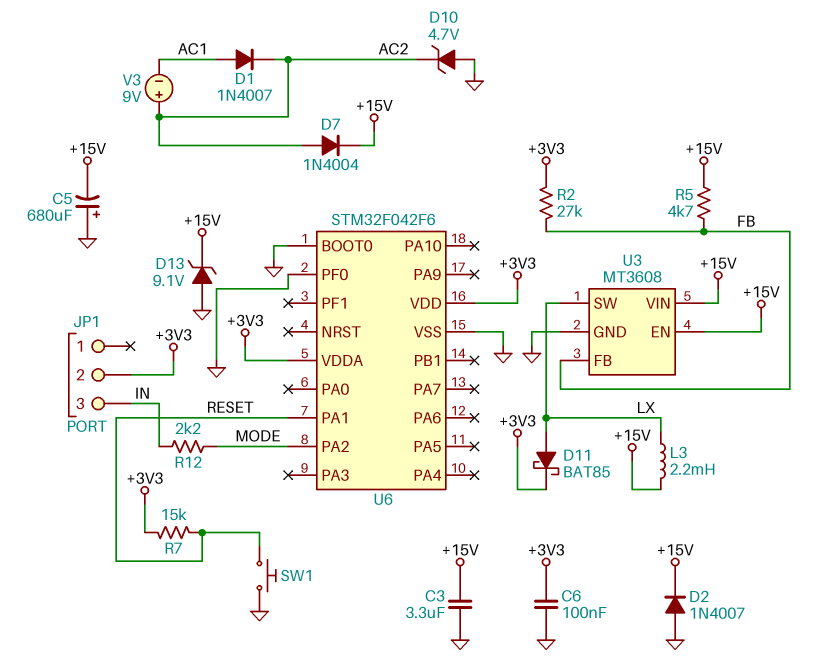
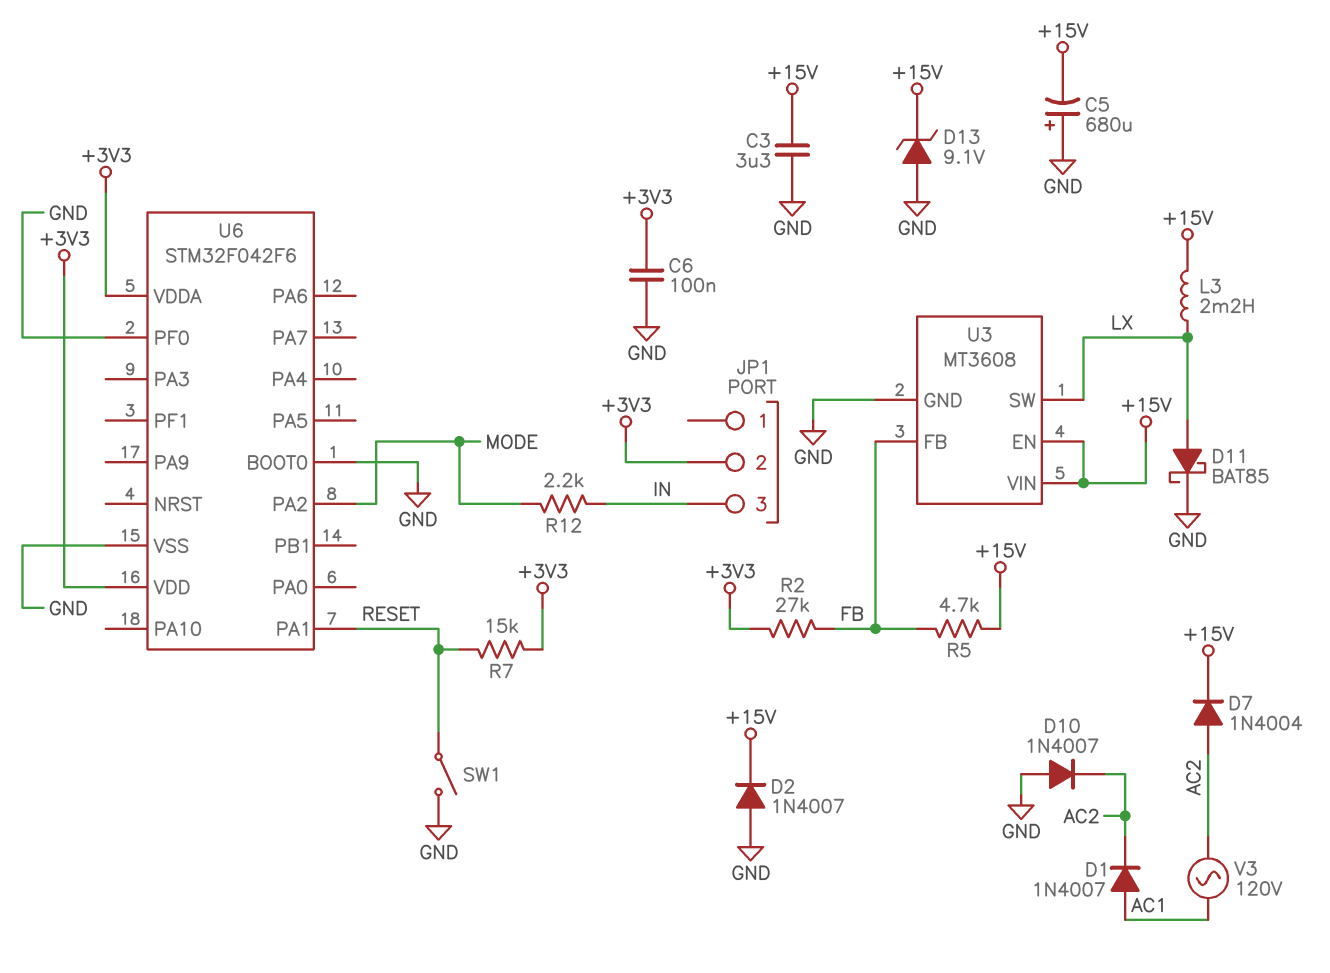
D10: zener 4.7V (A GND, K AC2) -> diode 1N4007 (A GND, K AC2)
D11: schottky BAT85 (A LX, K +3V3) -> schottky BAT85 (A LX, K GND)
SW1: button (GND, RESET) -> switch (GND, RESET)
V3: 9V (plus AC2, minus AC1) -> AC 120V (AC1, AC2)

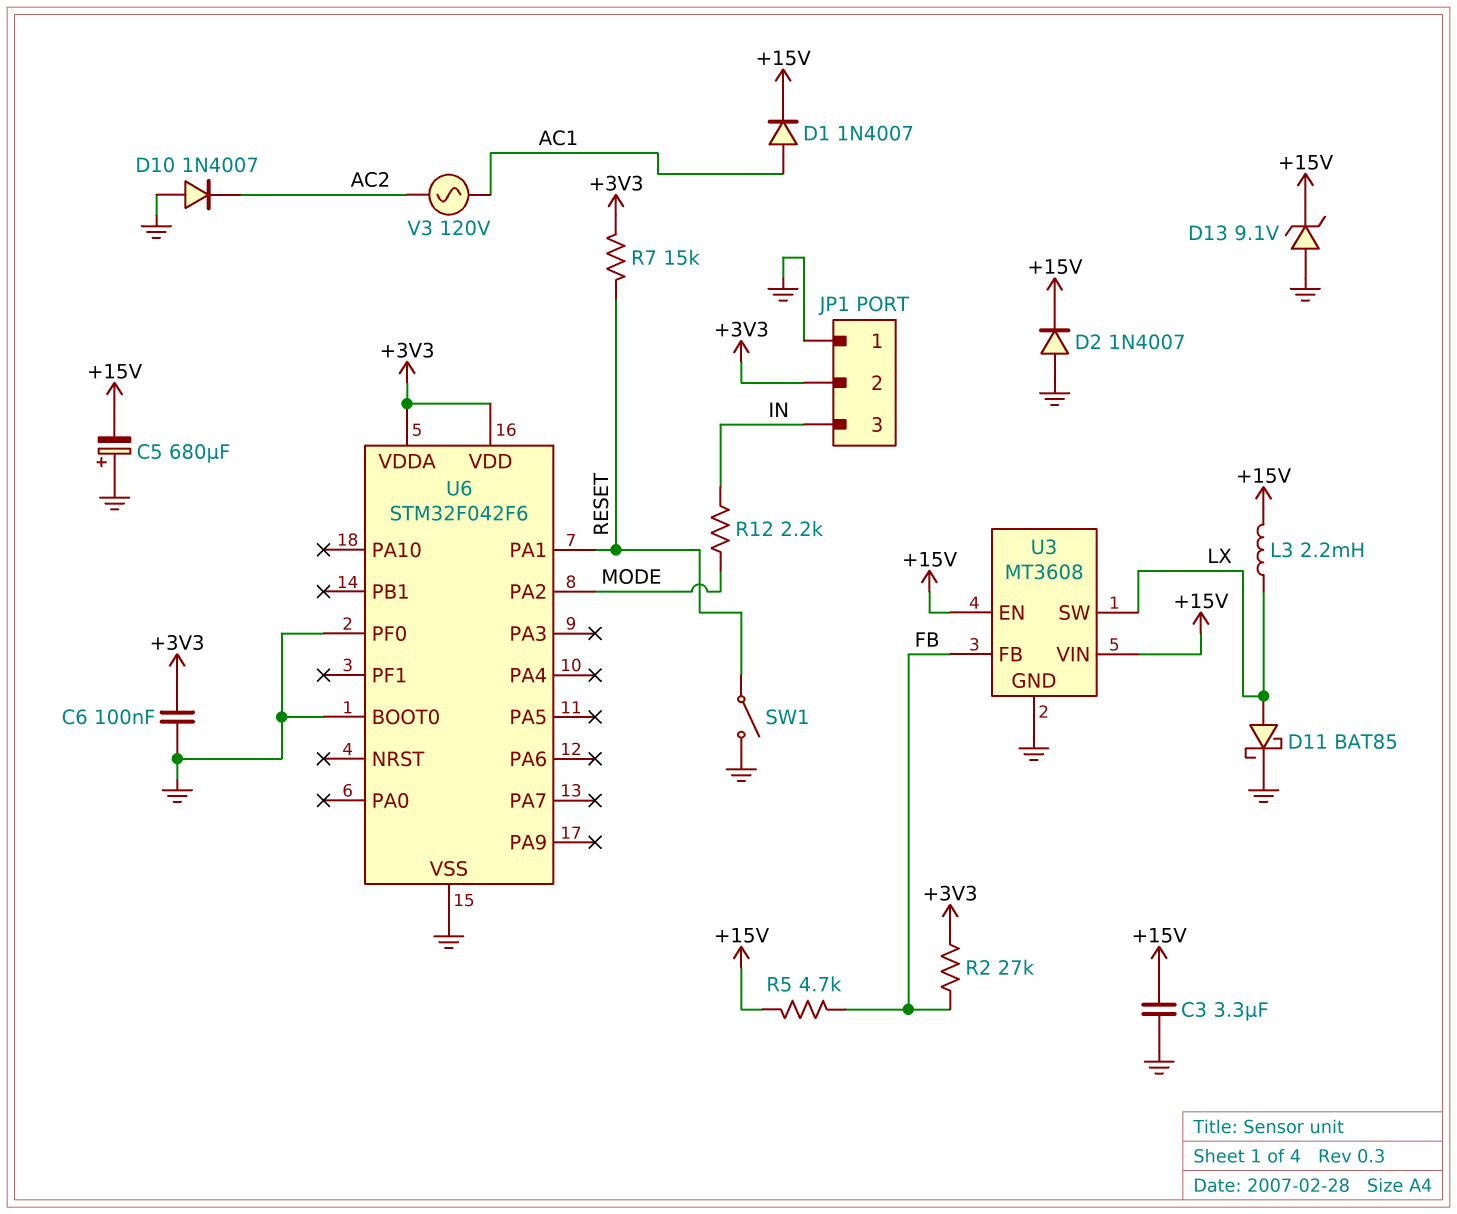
D1: diode 1N4007 (A AC1, K AC2) -> diode 1N4007 (A AC1, K +15V)
D7: diode 1N4004 (A AC2, K +15V) -> none
JP1 pin 1: none -> GND

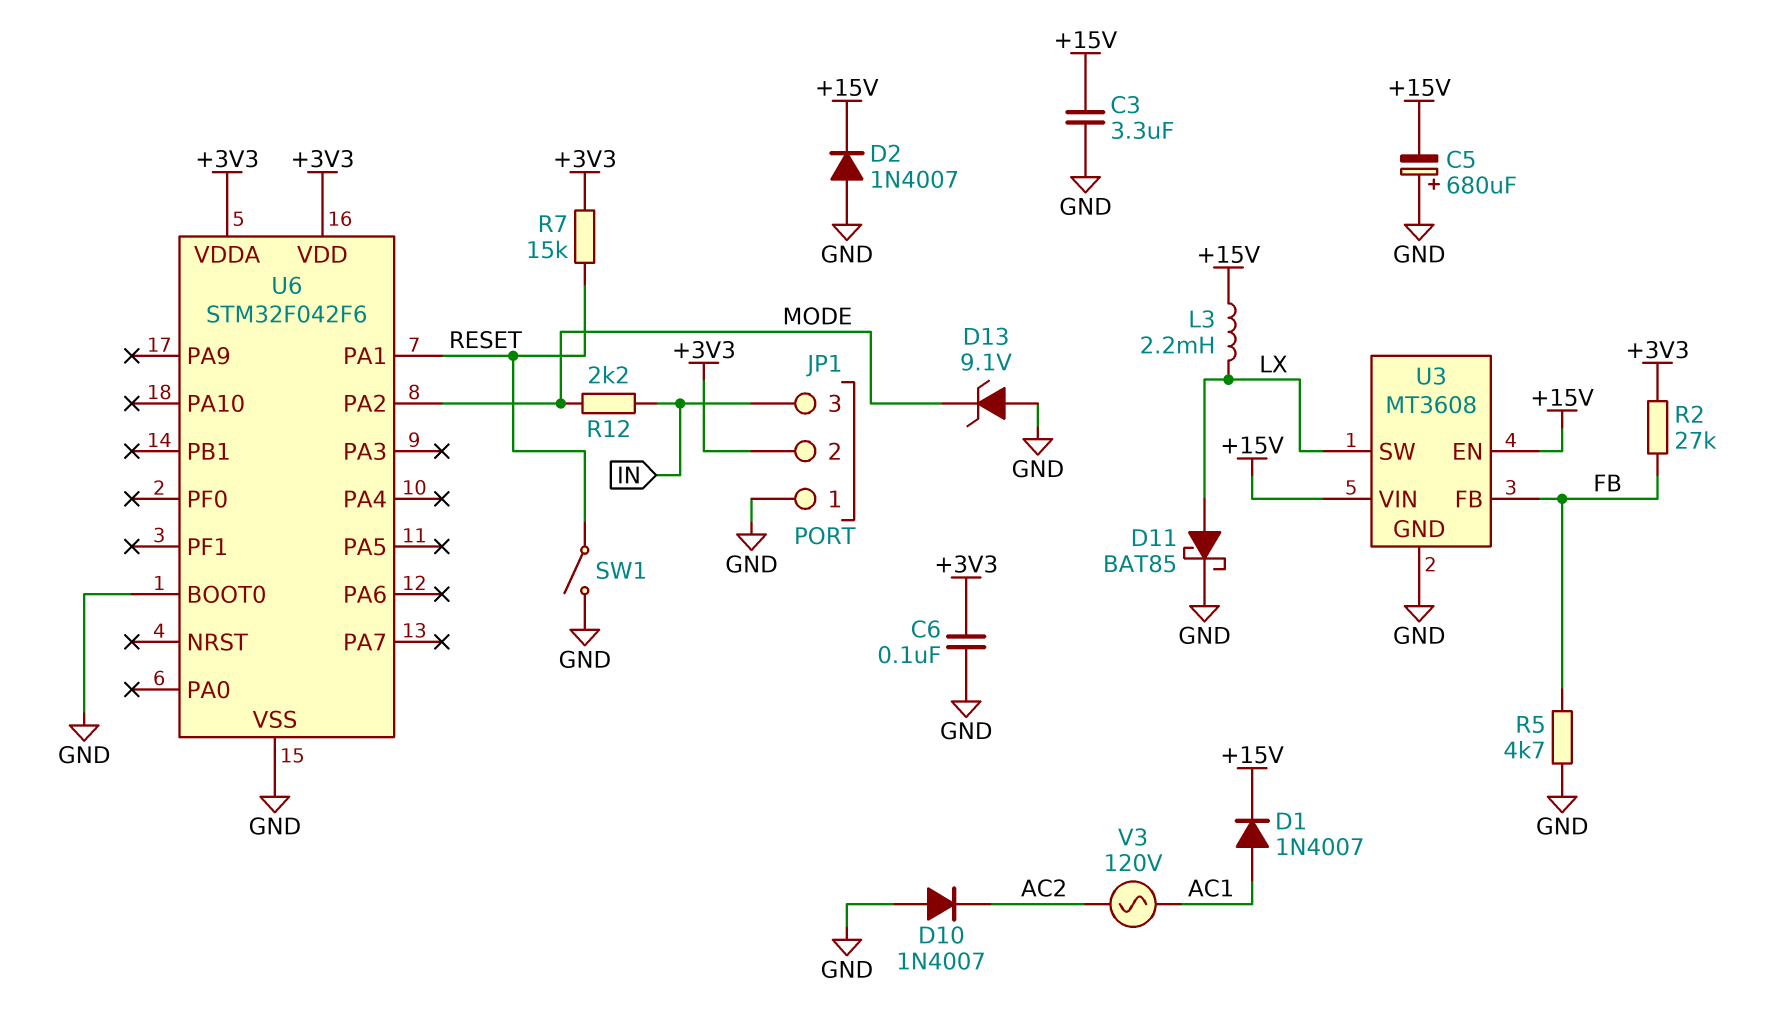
D13: zener 9.1V (A GND, K +15V) -> zener 9.1V (A GND, K MODE)
R5: 4.7k (+15V, FB) -> 4.7k (FB, GND)
U6 pin PF0: GND -> none

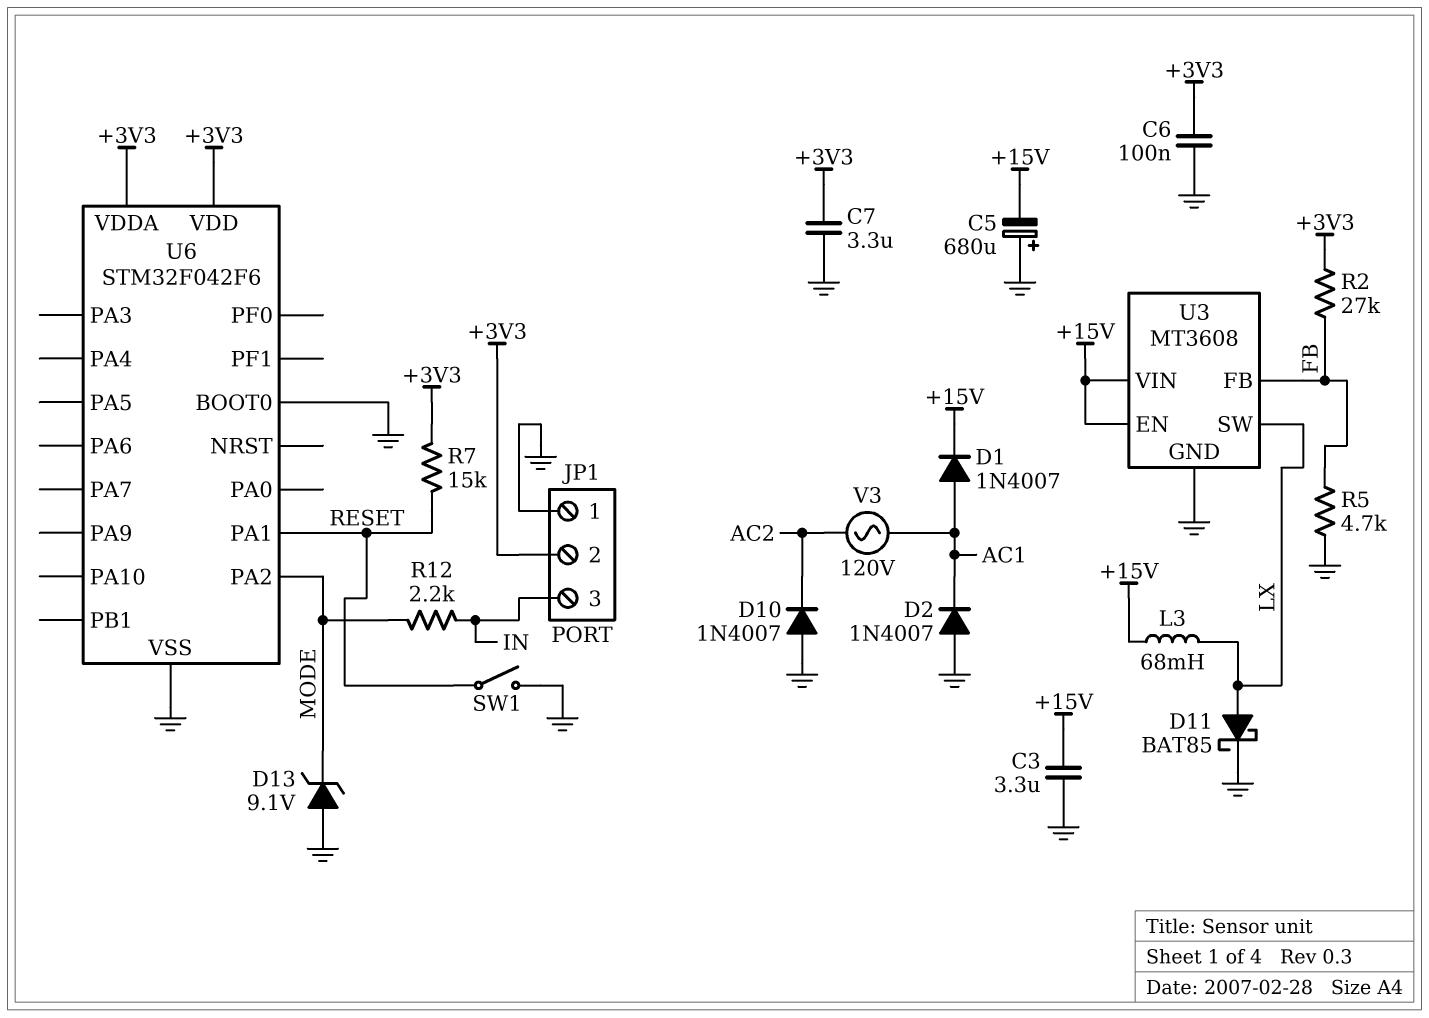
C7: none -> 3.3uF (+3V3, GND)
D2: diode 1N4007 (A GND, K +15V) -> diode 1N4007 (A GND, K AC1)
L3: 2.2mH (+15V, LX) -> 68mH (+15V, LX)

